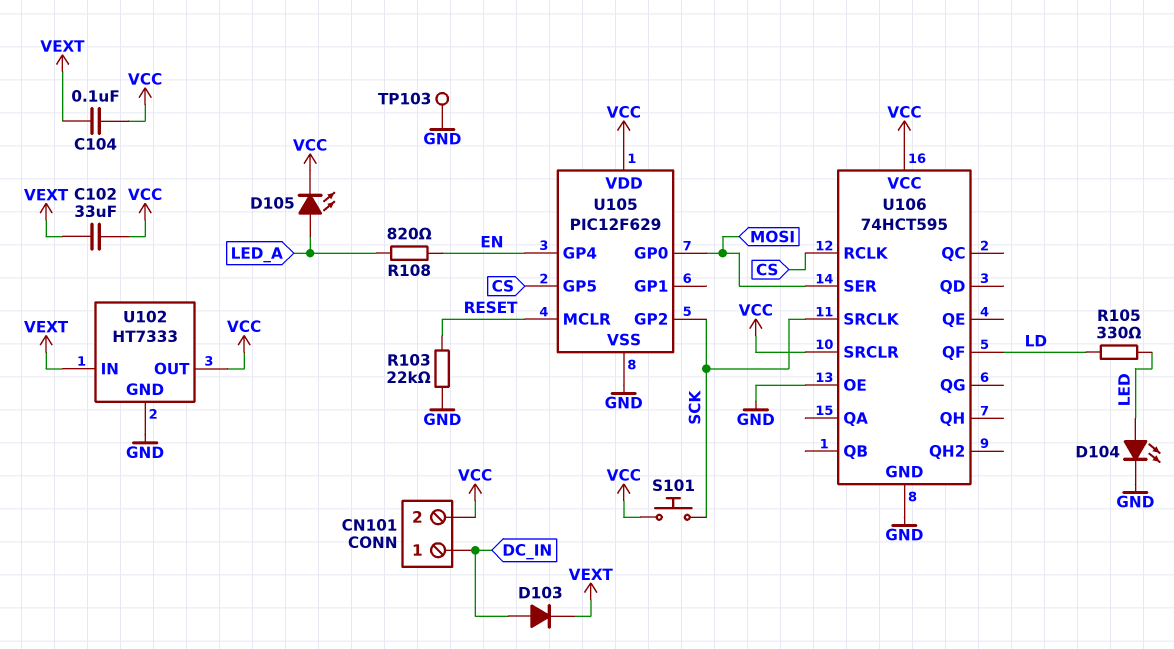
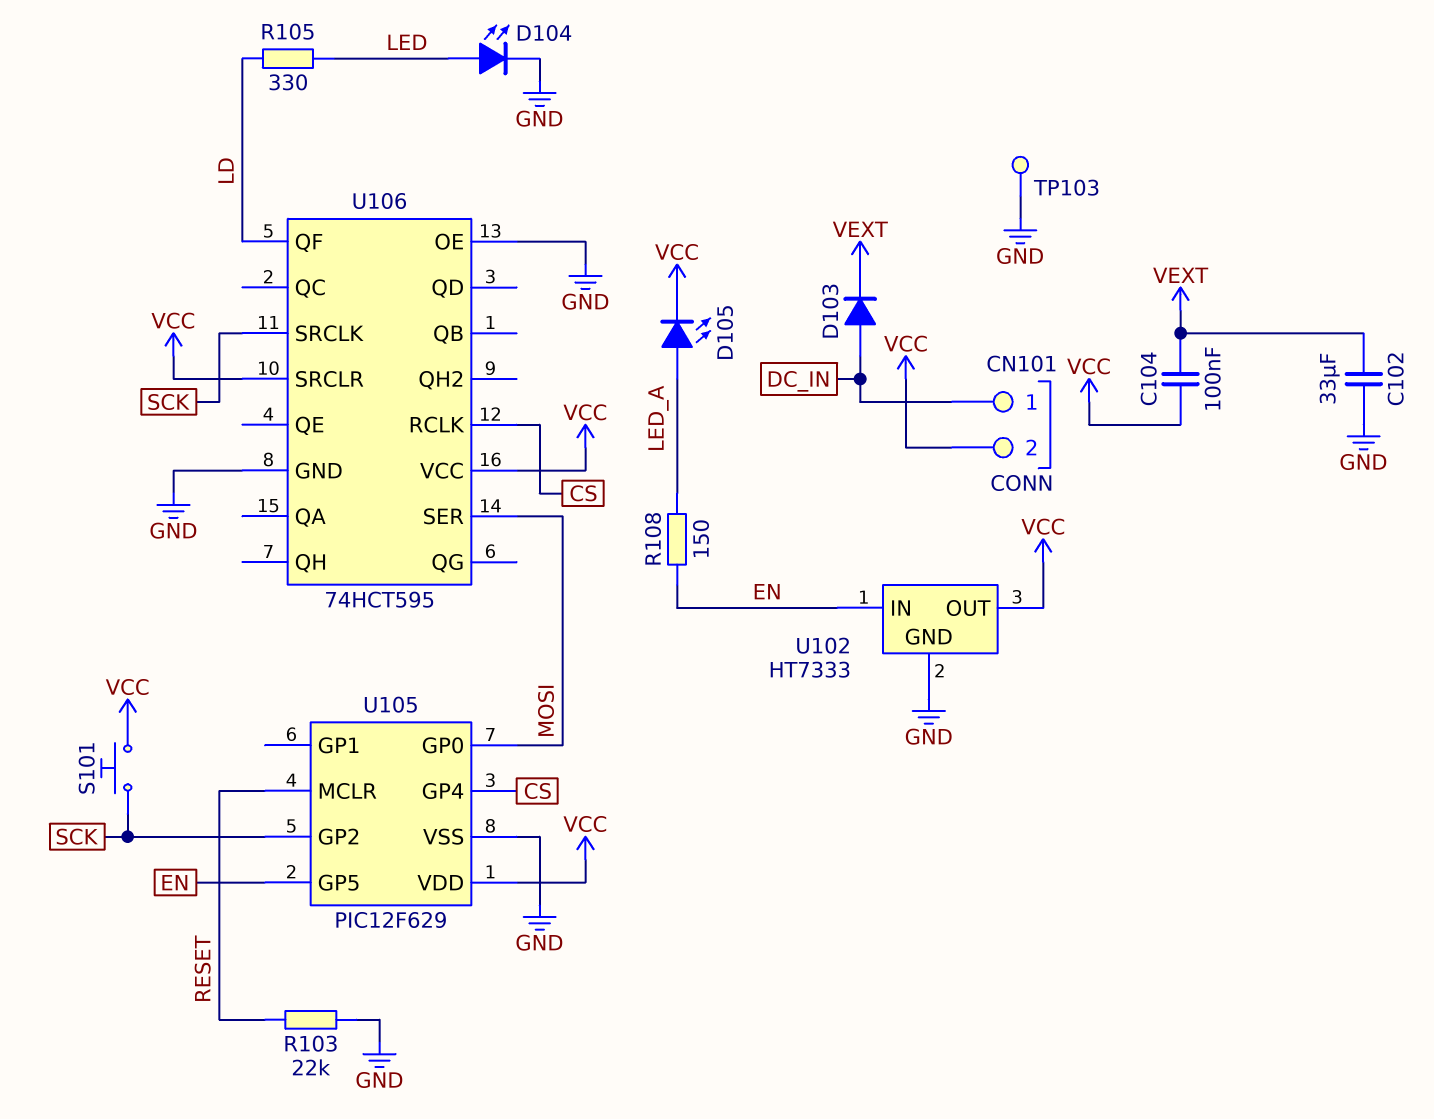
C102: 33uF (VCC, VEXT) -> 33uF (GND, VEXT)
R108: 820 (EN, LED_A) -> 150 (EN, LED_A)
U102 pin IN: VEXT -> EN
U105 pin GP4: EN -> CS
U105 pin GP5: CS -> EN

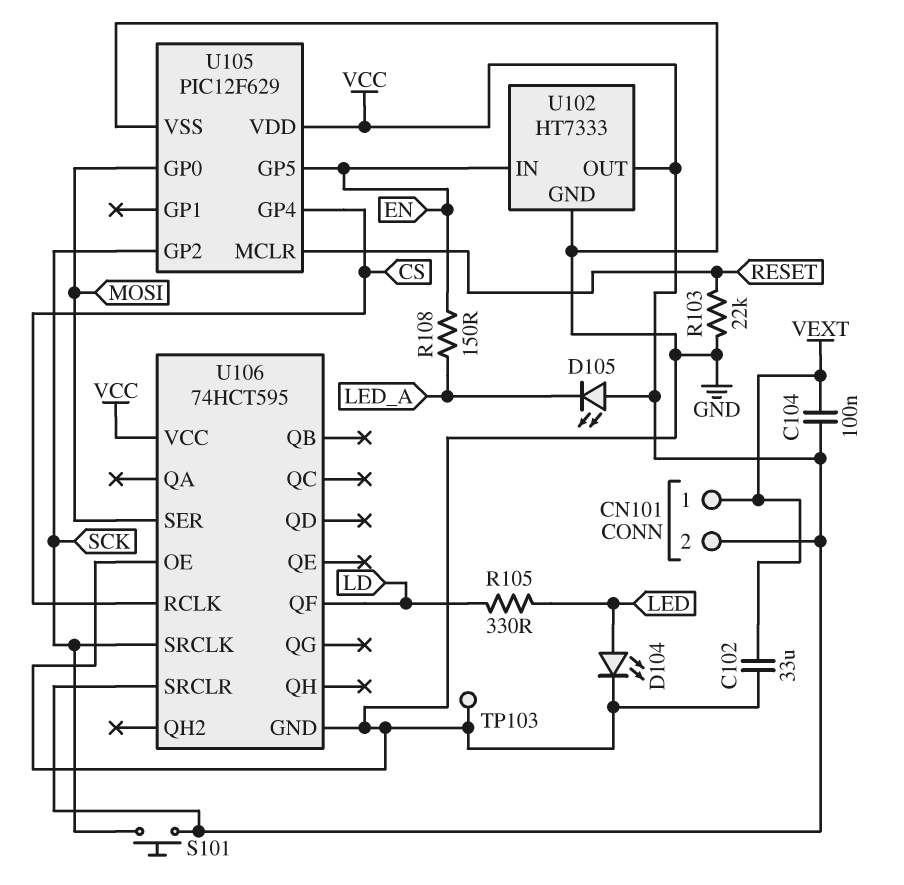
CN101 pin 1: DC_IN -> VEXT
D103: diode (A DC_IN, K VEXT) -> none
D105: LED (A LED_A, K VCC) -> LED (A VCC, K LED_A)

